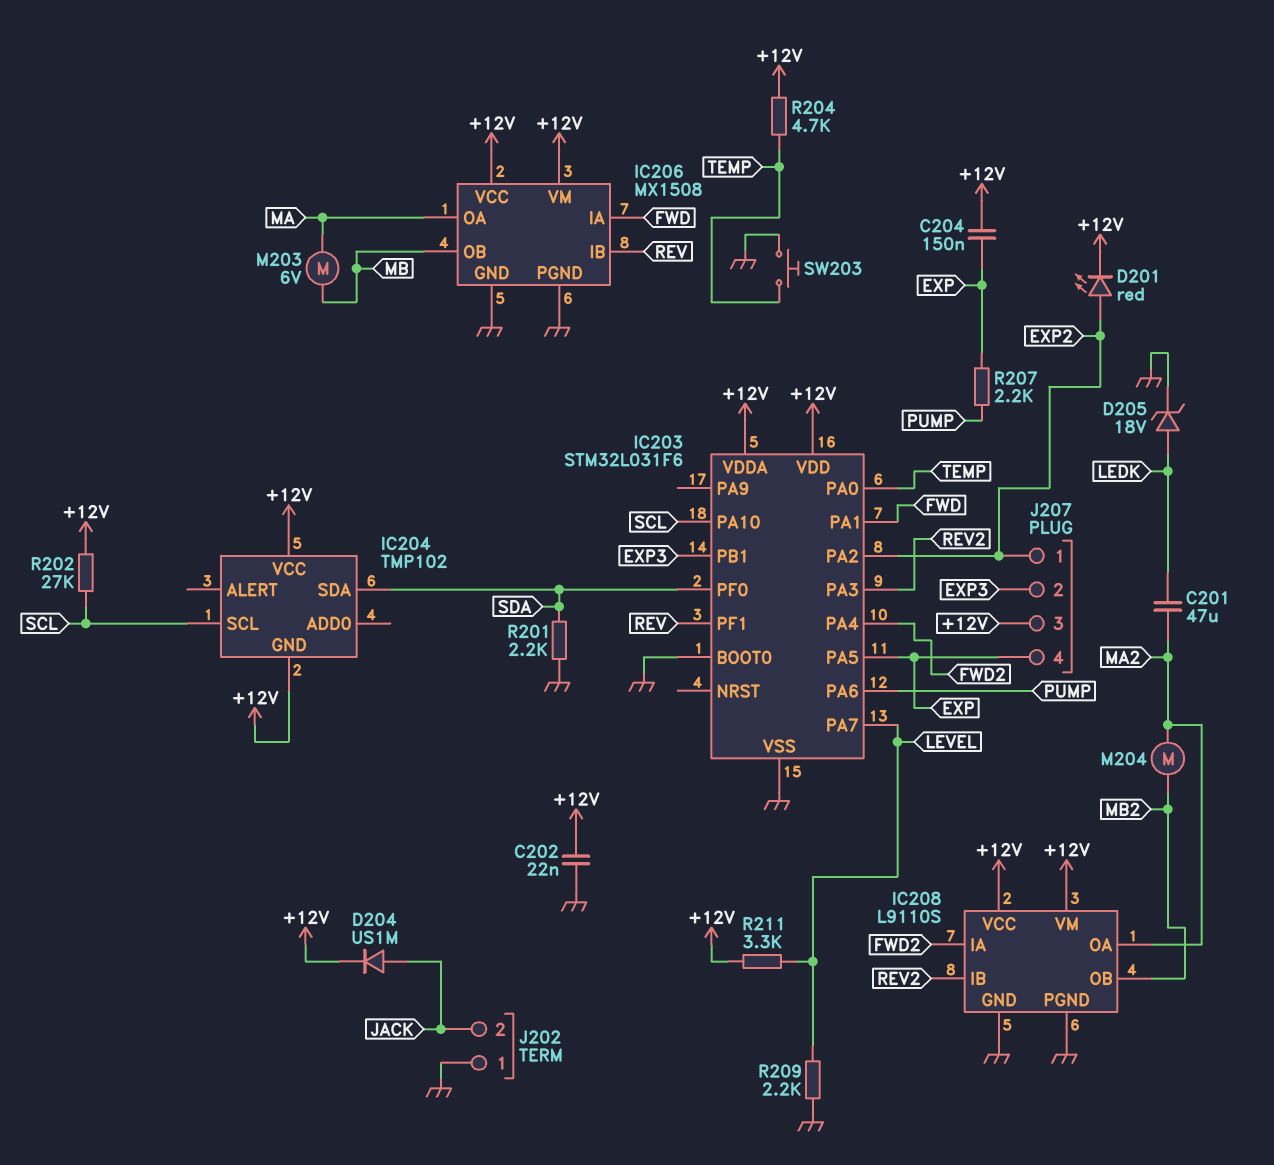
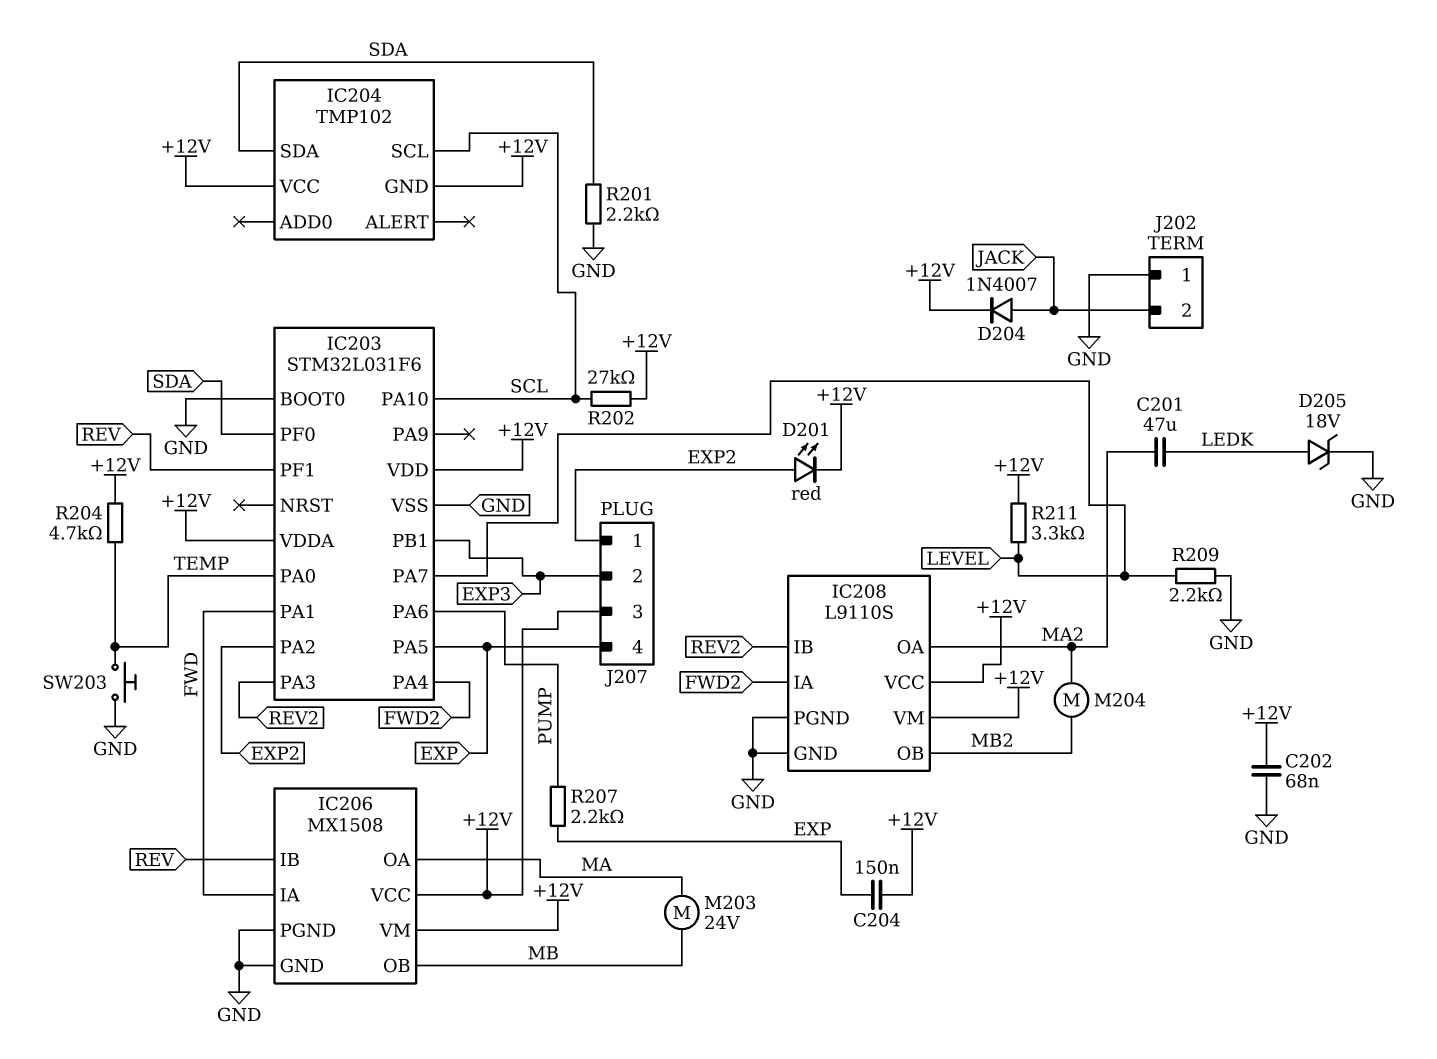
C202: 22nF (+12V, GND) -> 68nF (+12V, GND)
D204: diode US1M (A JACK, K +12V) -> diode 1N4007 (A JACK, K +12V)
M203: motor 6V (MA, MB) -> motor 24V (MA, MB)

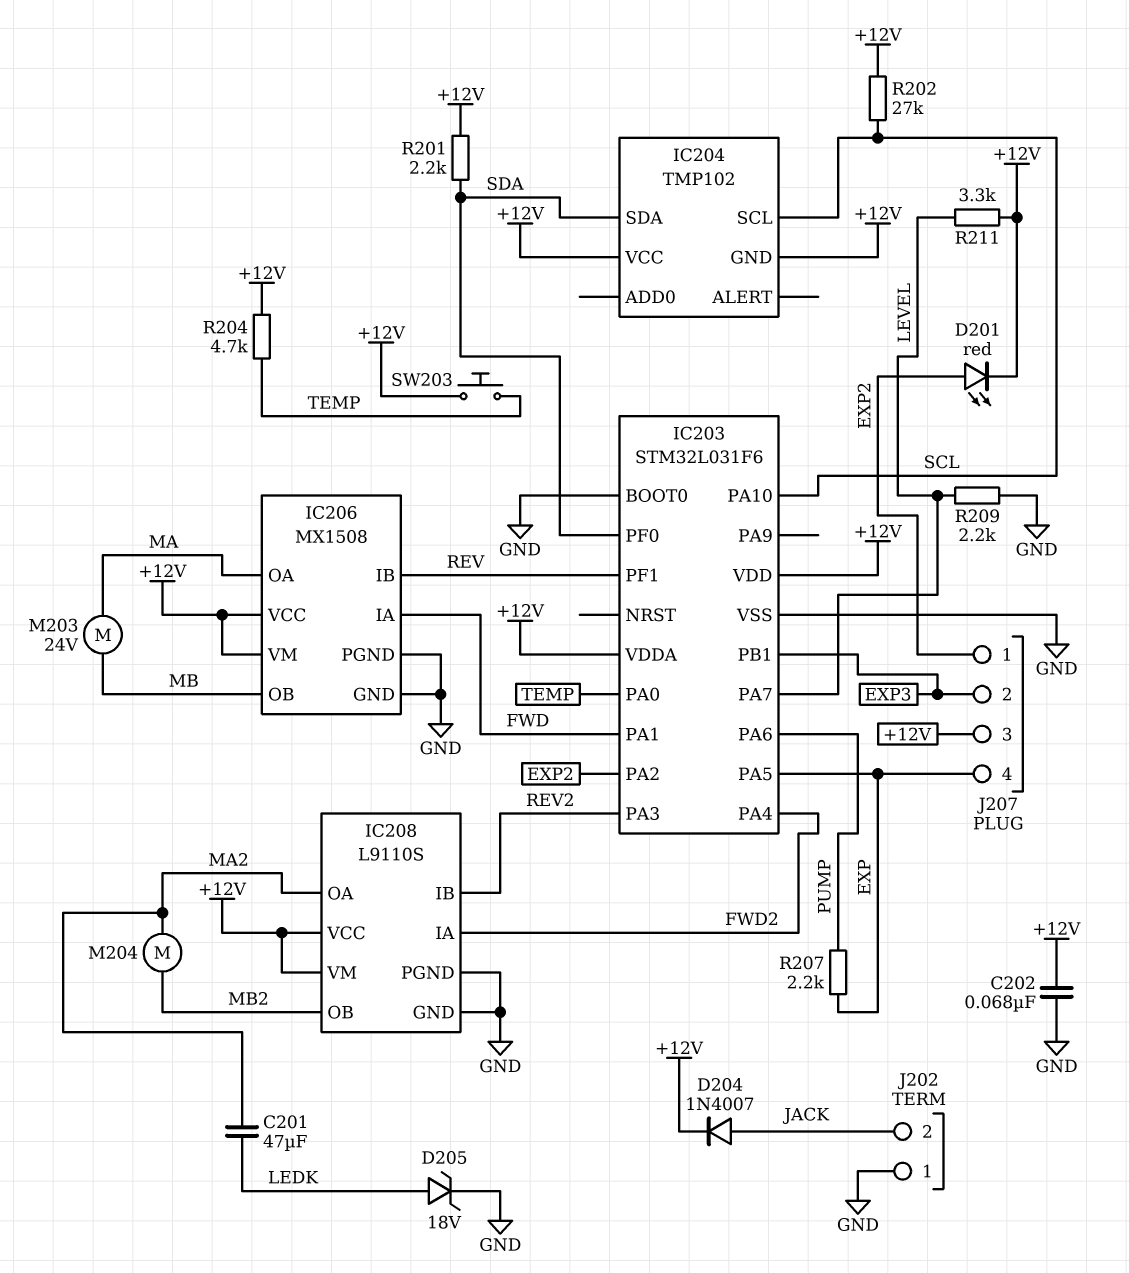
C204: 150nF (+12V, EXP) -> none
R201: 2.2k (GND, SDA) -> 2.2k (+12V, SDA)
SW203: button (GND, TEMP) -> button (+12V, TEMP)

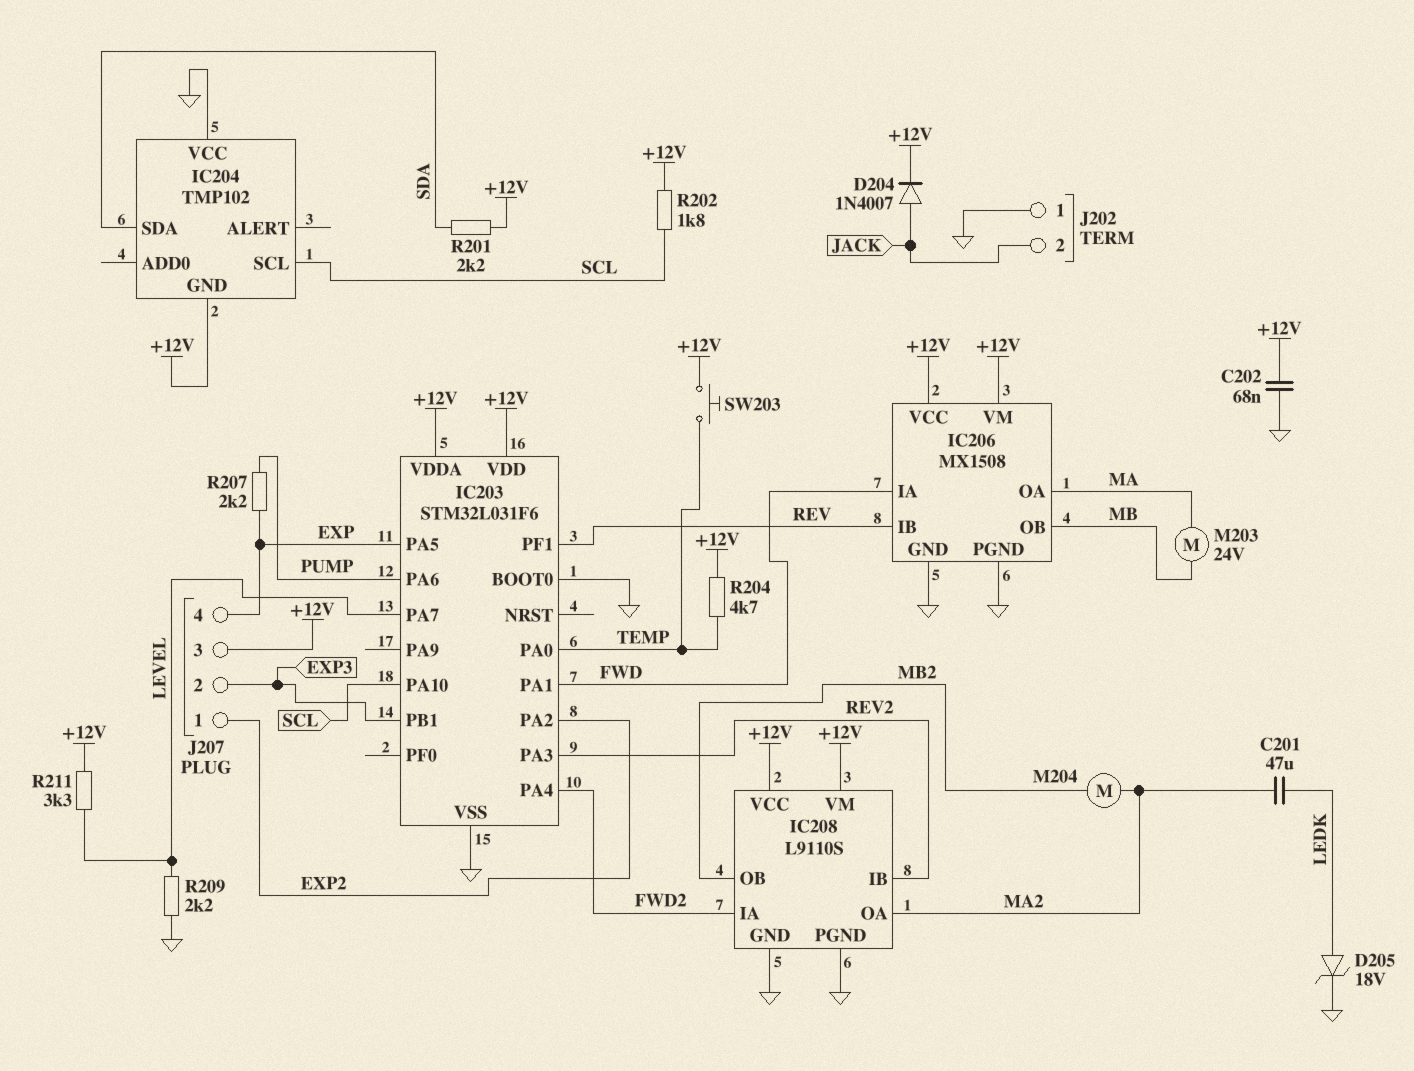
D201: LED red (A EXP2, K +12V) -> none
IC203 pin PF0: SDA -> none
IC204 pin VCC: +12V -> GND
R202: 27k (+12V, SCL) -> 1.8k (+12V, SCL)

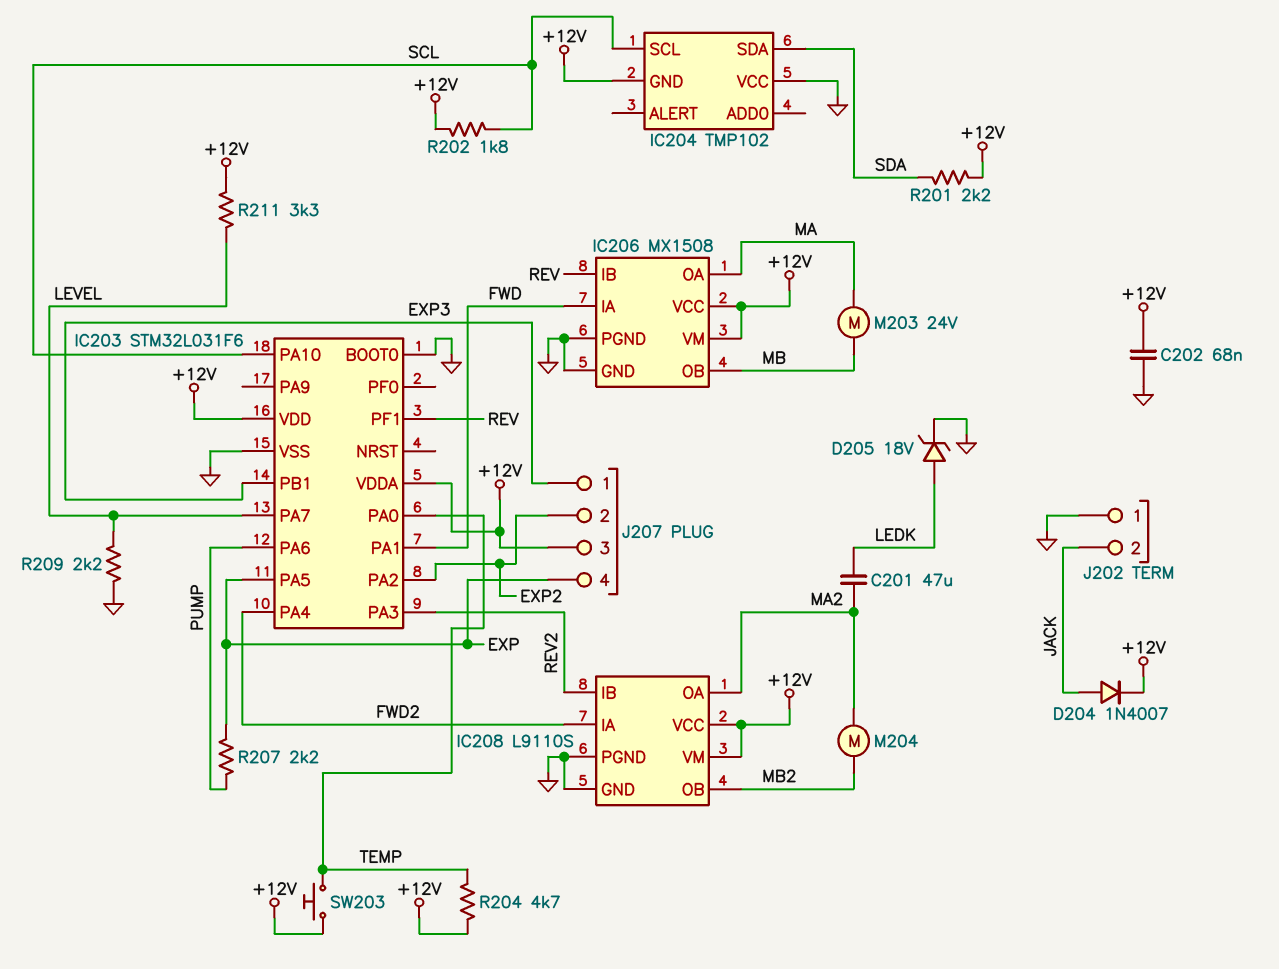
J207 pin 1: EXP2 -> EXP3
J207 pin 2: EXP3 -> EXP2

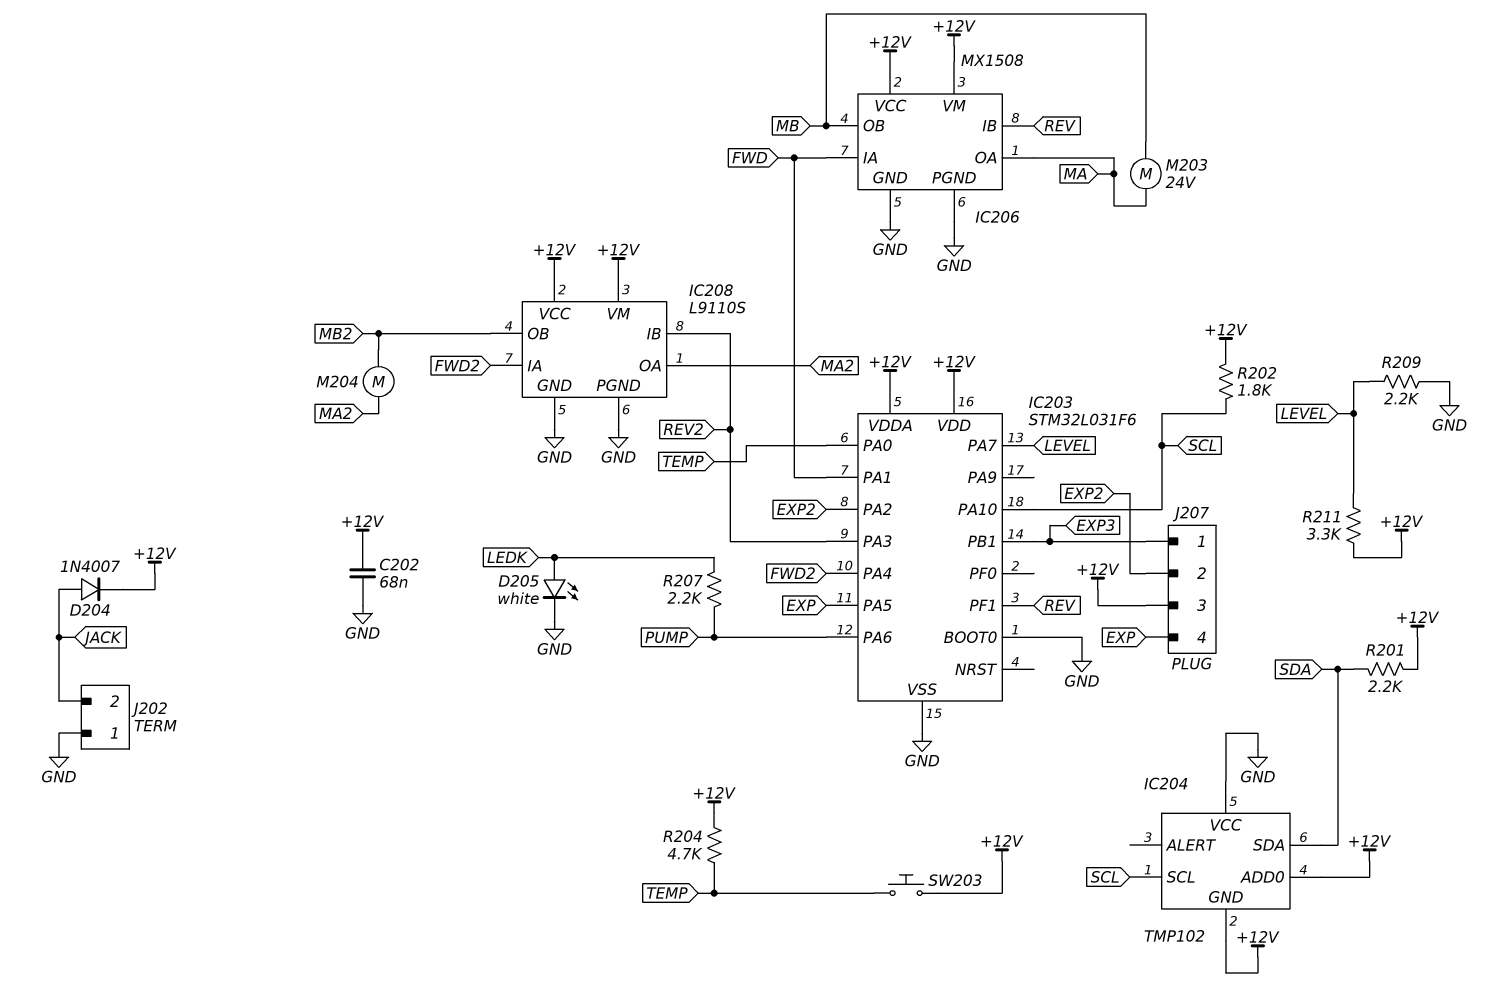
C201: 47uF (LEDK, MA2) -> none
D205: zener 18V (A LEDK, K GND) -> LED white (A LEDK, K GND)
IC204 pin ADD0: none -> +12V
R207: 2.2k (EXP, PUMP) -> 2.2k (LEDK, PUMP)

